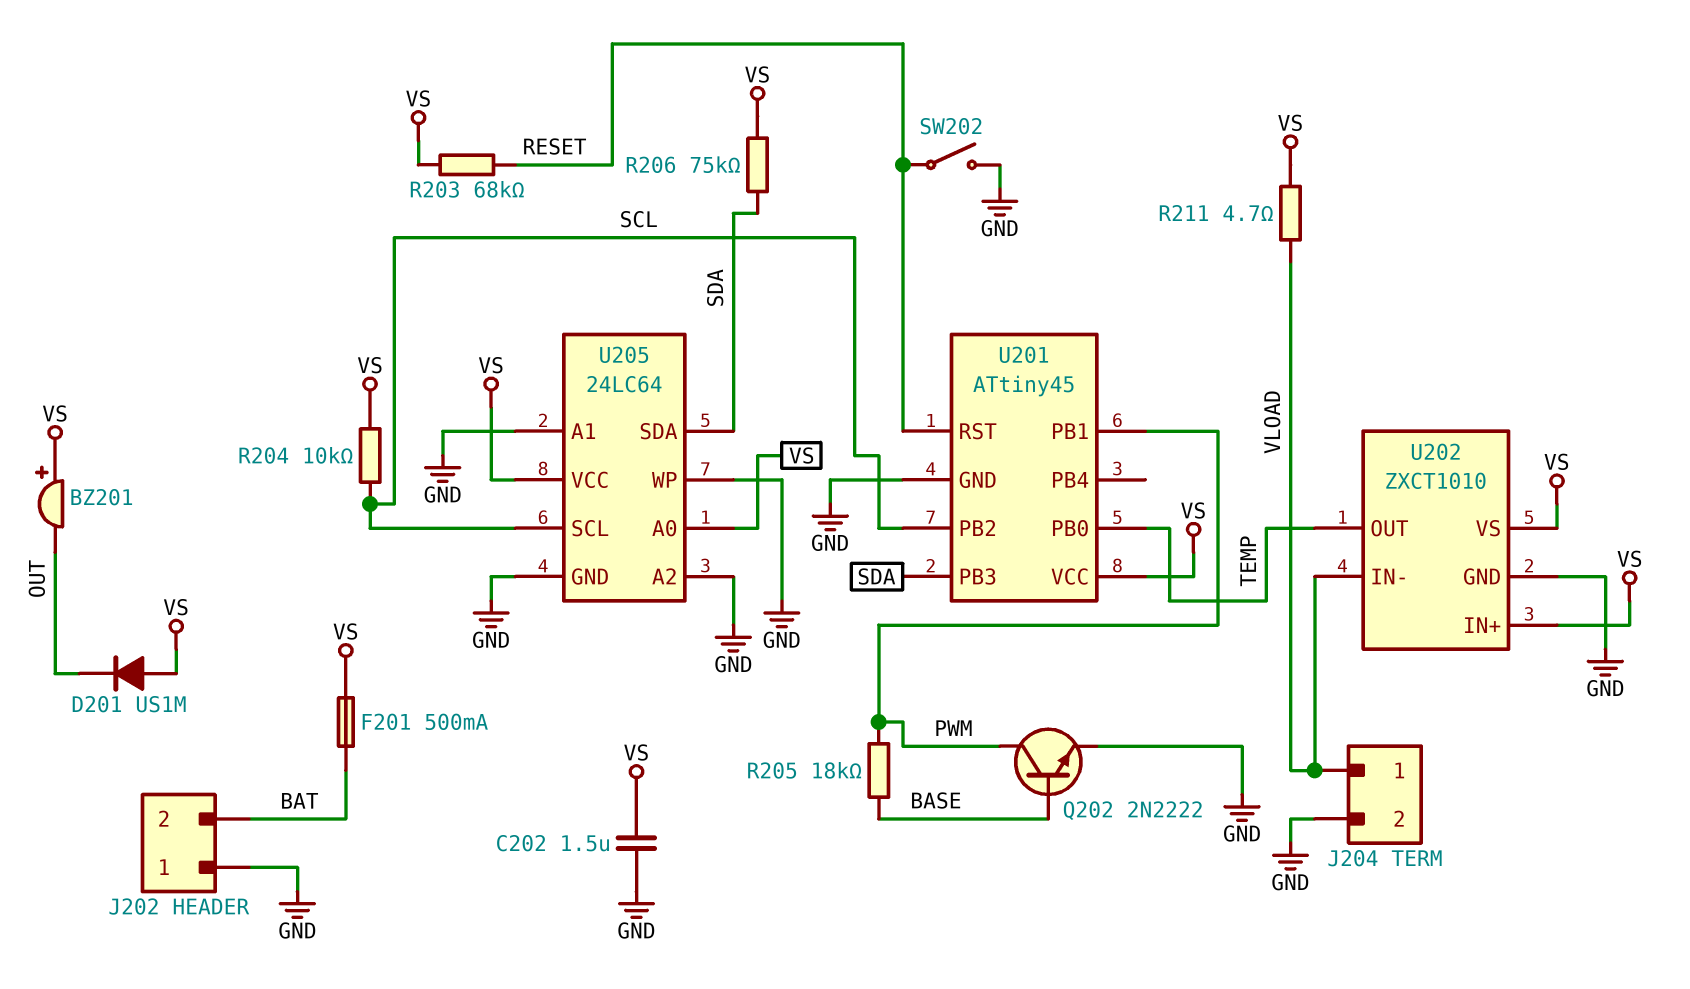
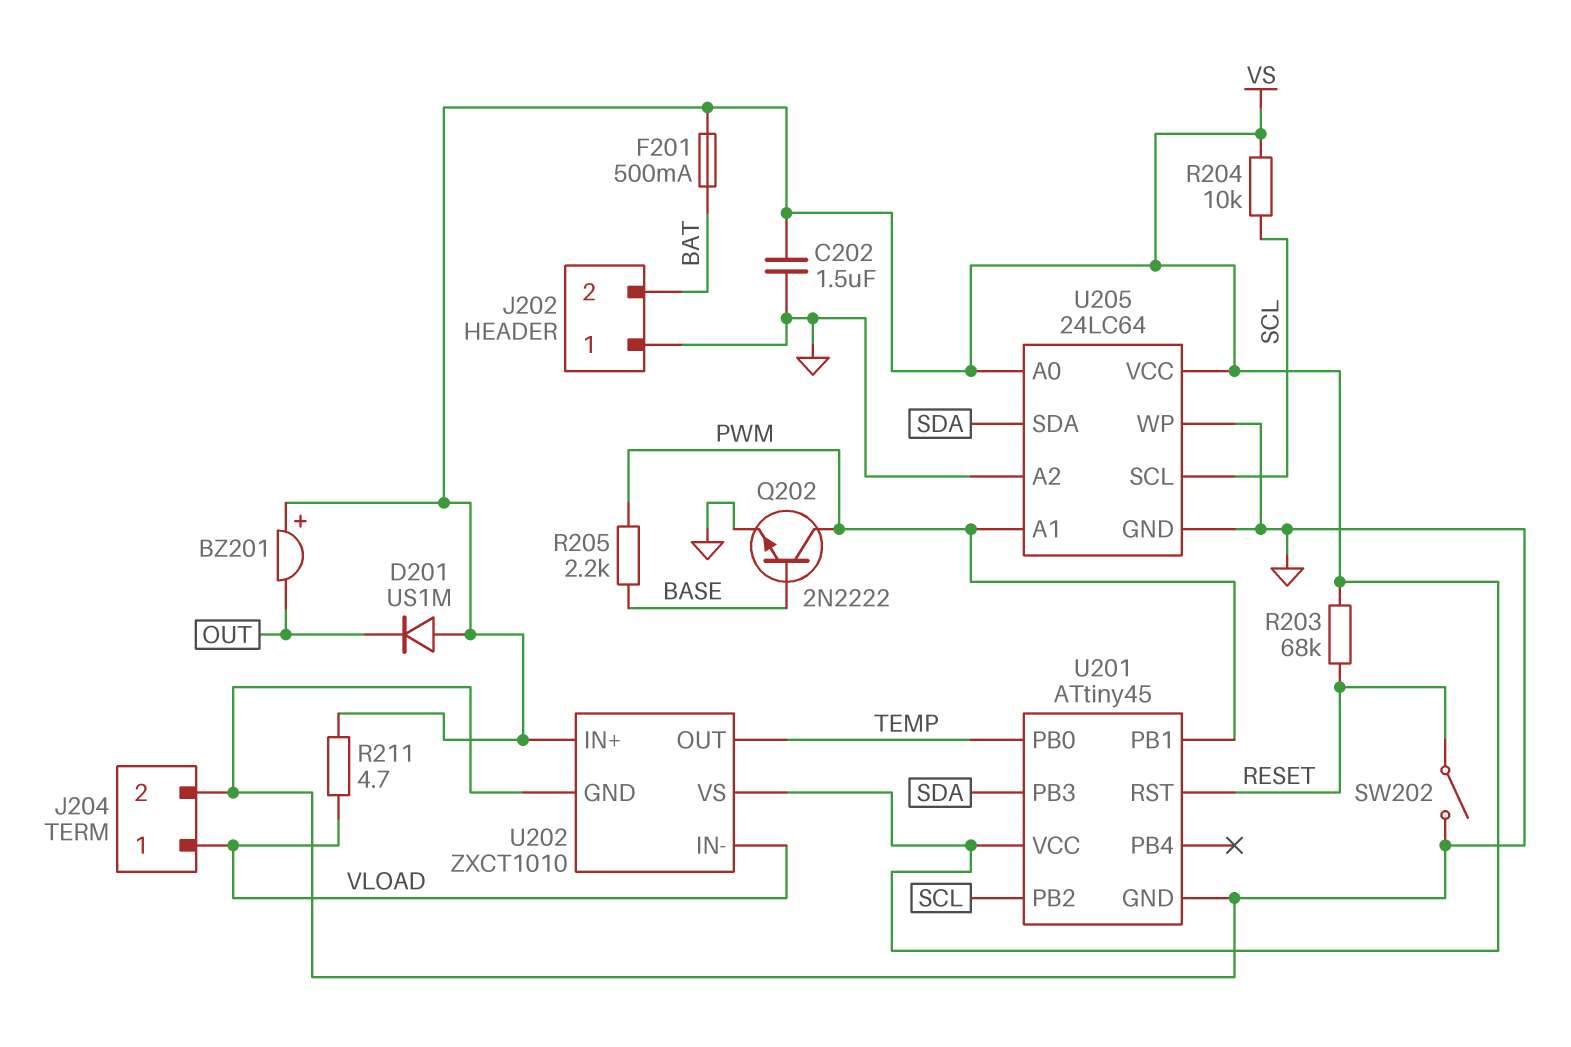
R205: 18k (BASE, PWM) -> 2.2k (BASE, PWM)
R206: 75k (SDA, VS) -> none
U205 pin A1: GND -> PWM

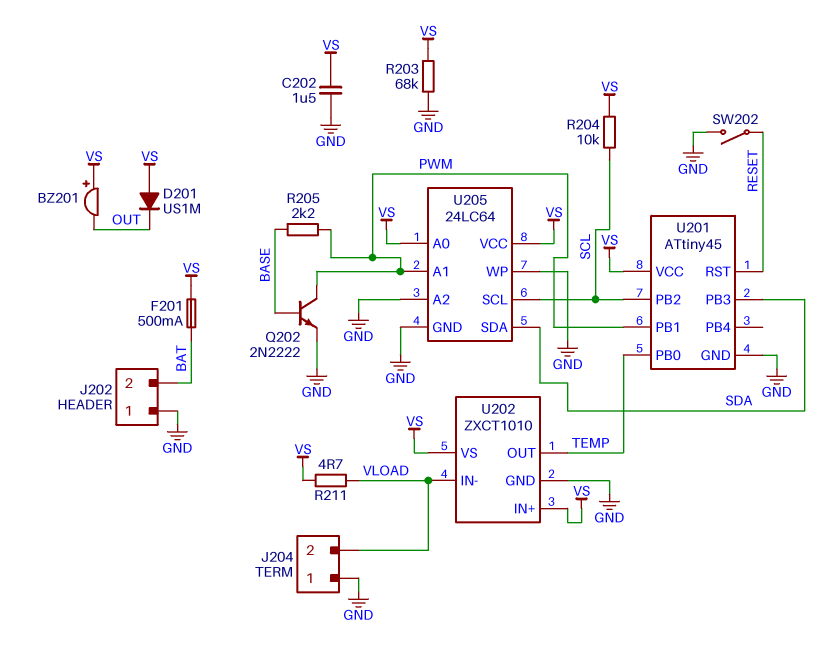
J204 pin 1: VLOAD -> GND
J204 pin 2: GND -> VLOAD
R203: 68k (RESET, VS) -> 68k (GND, VS)

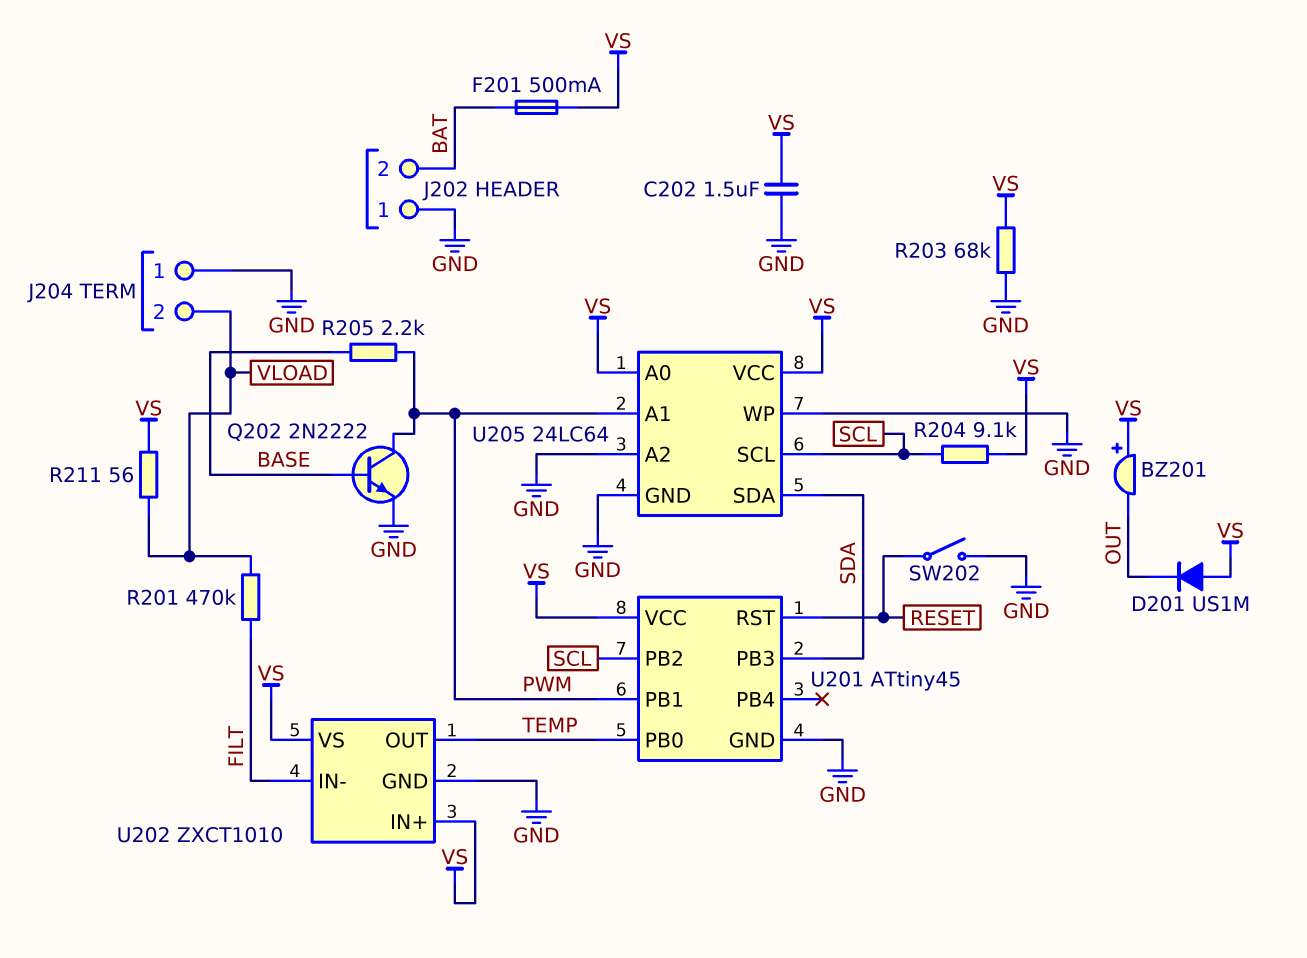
R201: none -> 470k (FILT, VLOAD)
R204: 10k (SCL, VS) -> 9.1k (SCL, VS)
R211: 4.7 (VLOAD, VS) -> 56 (VLOAD, VS)
U202 pin IN-: VLOAD -> FILT

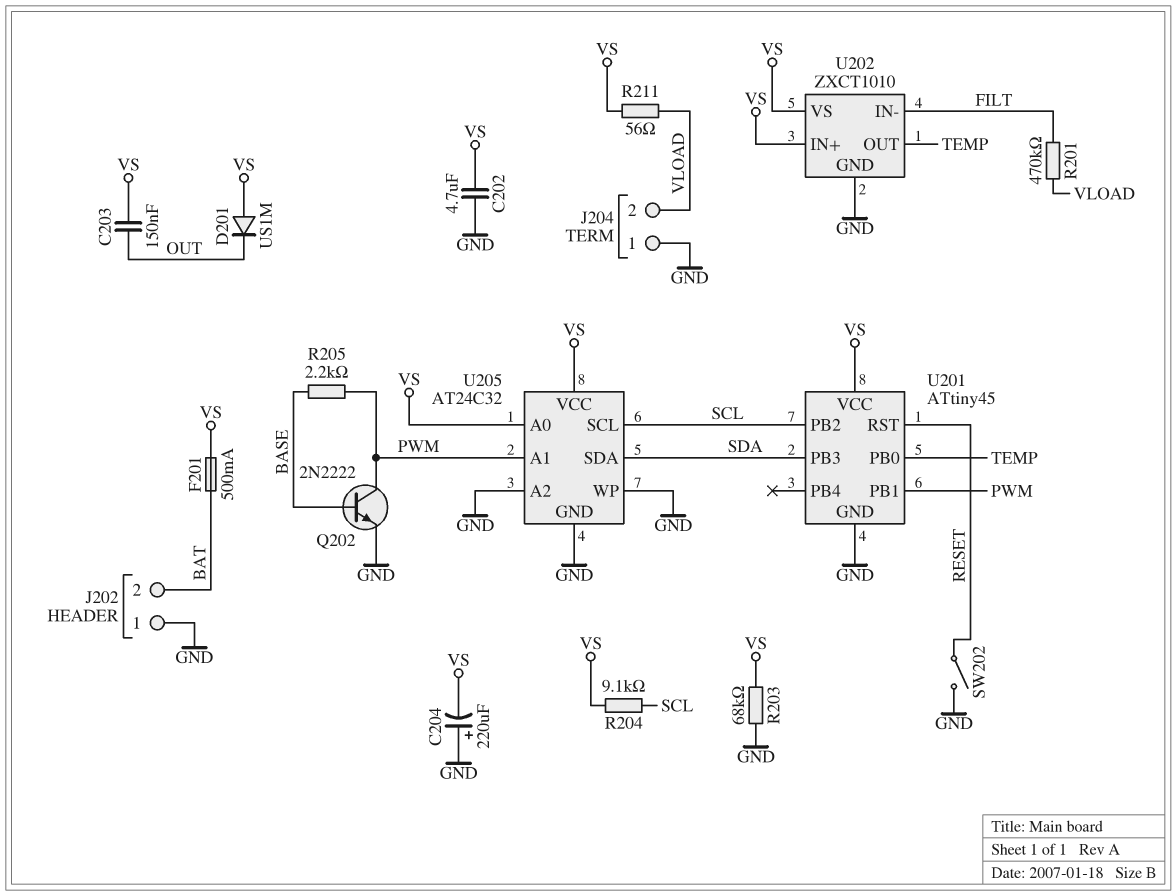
BZ201: buzzer (plus VS, minus OUT) -> none
C202: 1.5uF (GND, VS) -> 4.7uF (GND, VS)
C203: none -> 150nF (OUT, VS)
C204: none -> 220uF (plus GND, minus VS)
U205: 24LC64 -> AT24C32

